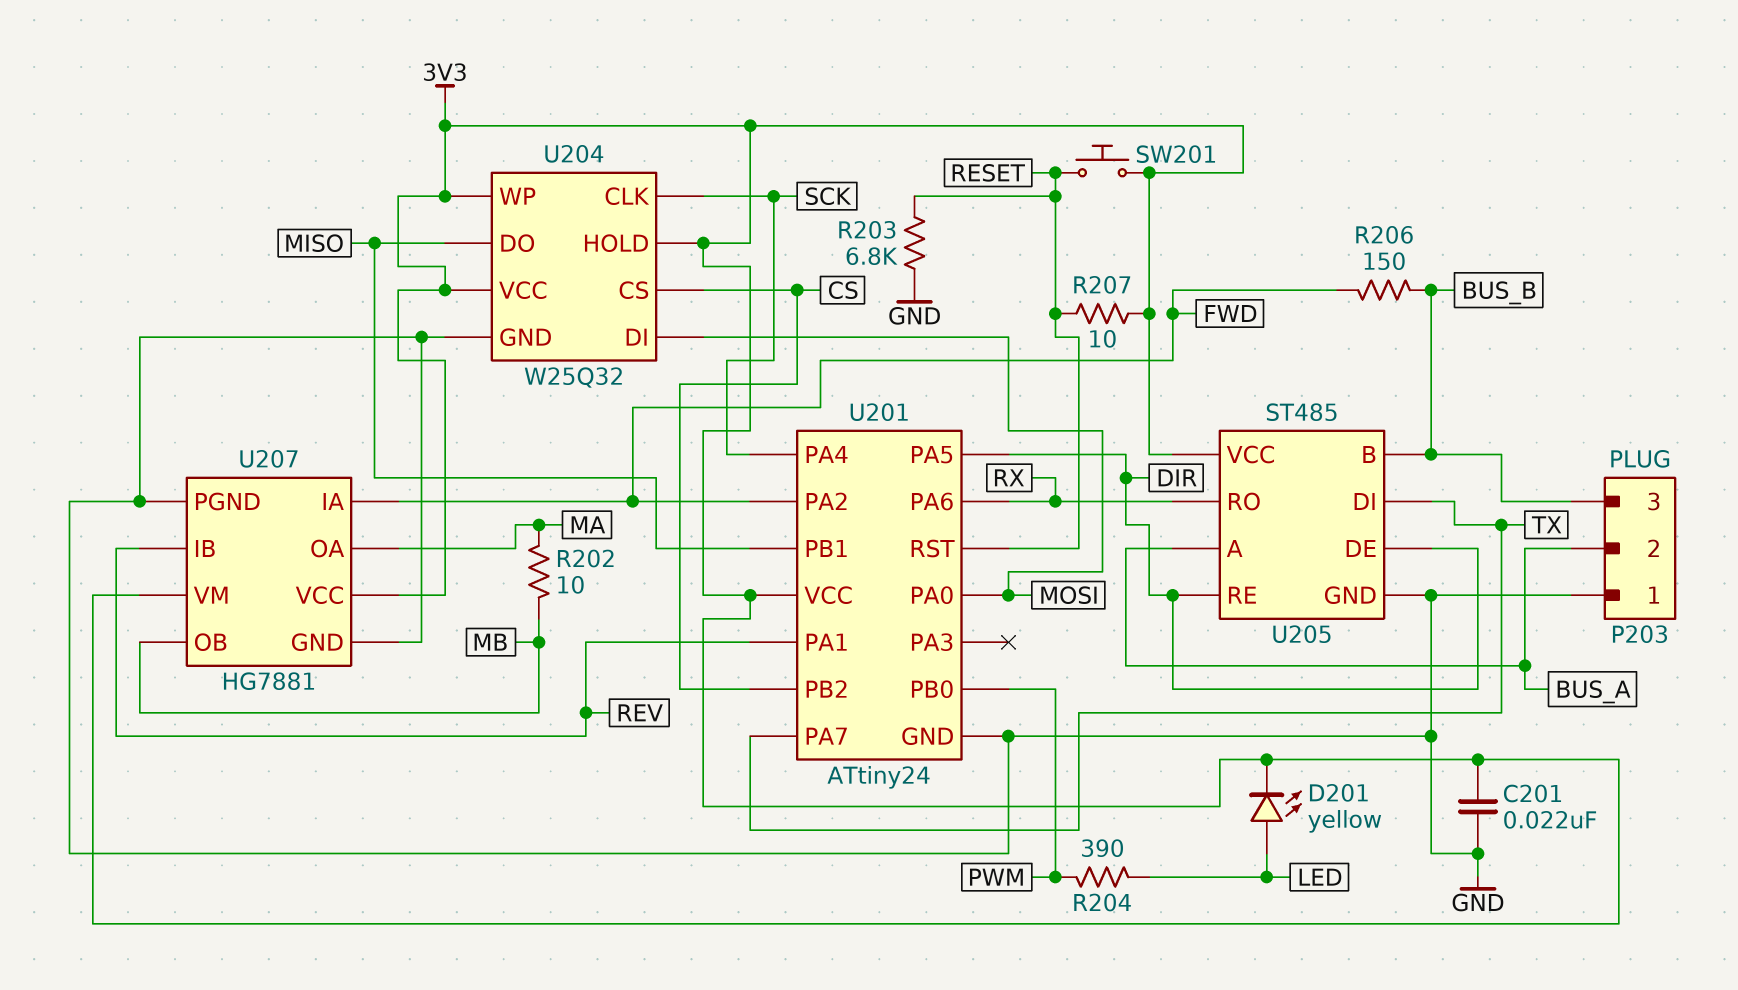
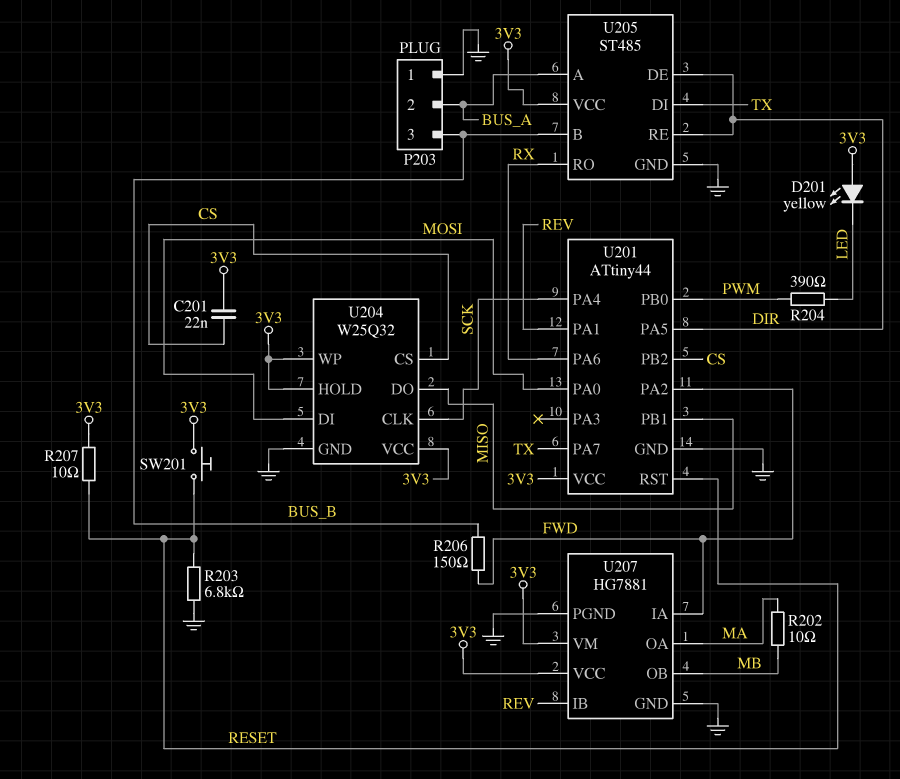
C201: 22nF (3V3, GND) -> 22nF (3V3, CS)
D201: LED yellow (A LED, K 3V3) -> LED yellow (A 3V3, K LED)
U201: ATtiny24 -> ATtiny44

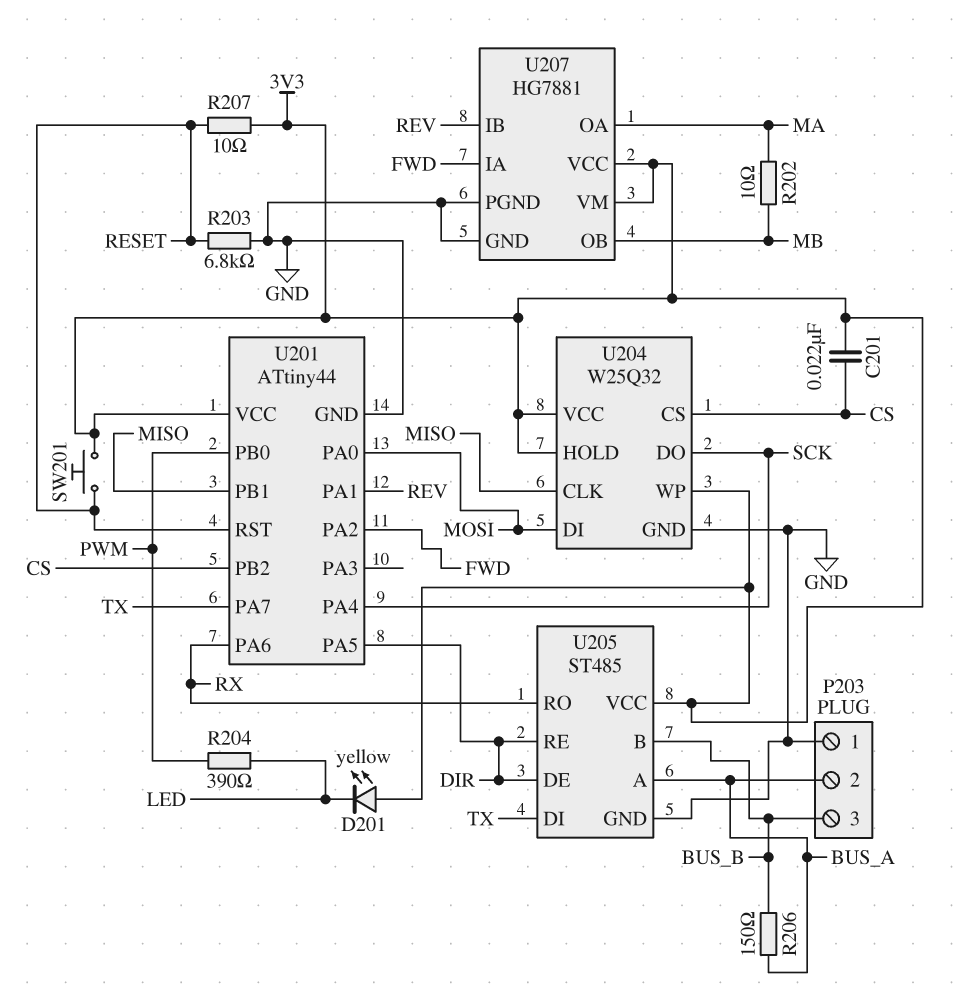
R206: 150 (BUS_B, FWD) -> 150 (BUS_A, BUS_B)
U204 pin CLK: SCK -> MISO
U204 pin DO: MISO -> SCK

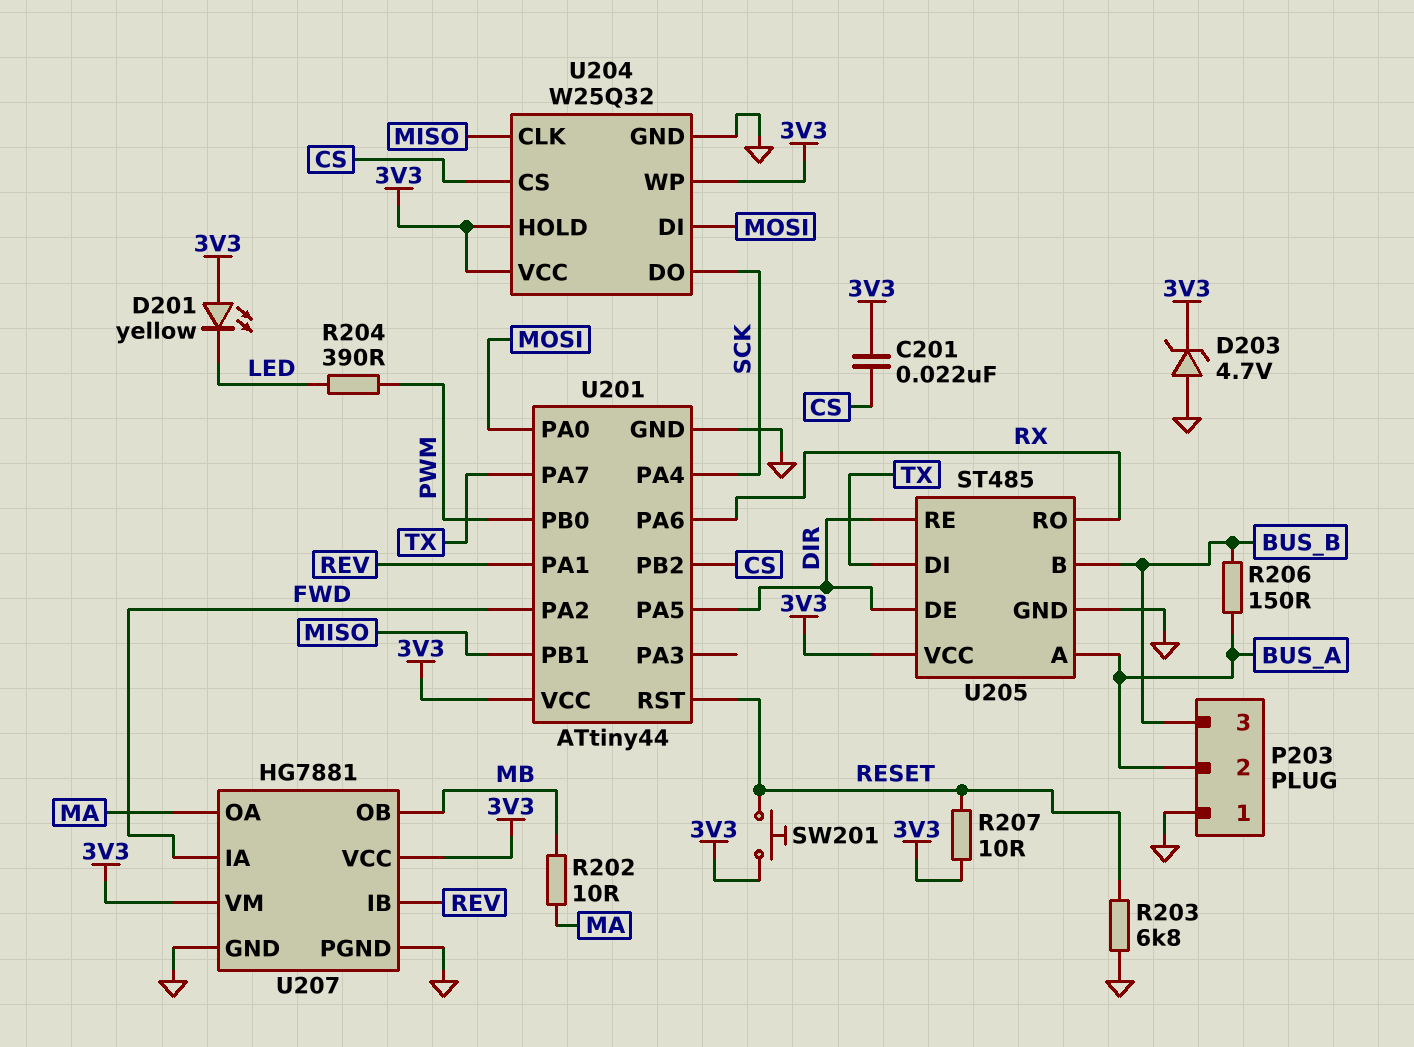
D203: none -> zener 4.7V (A GND, K 3V3)

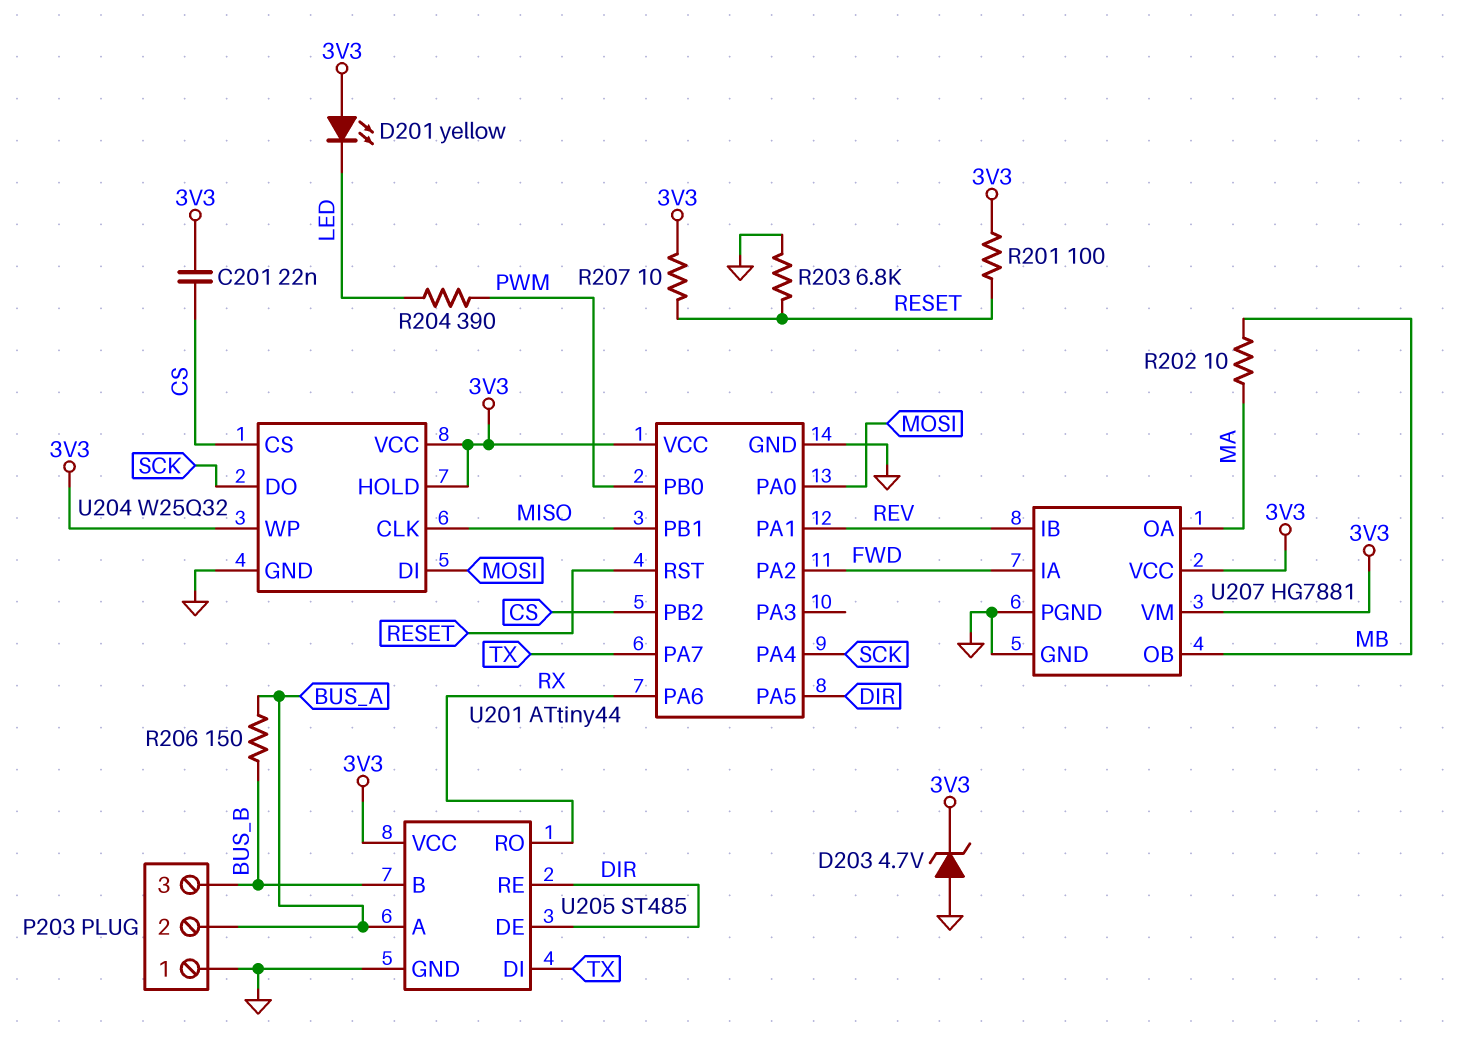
R201: none -> 100 (3V3, RESET)
SW201: button (3V3, RESET) -> none

